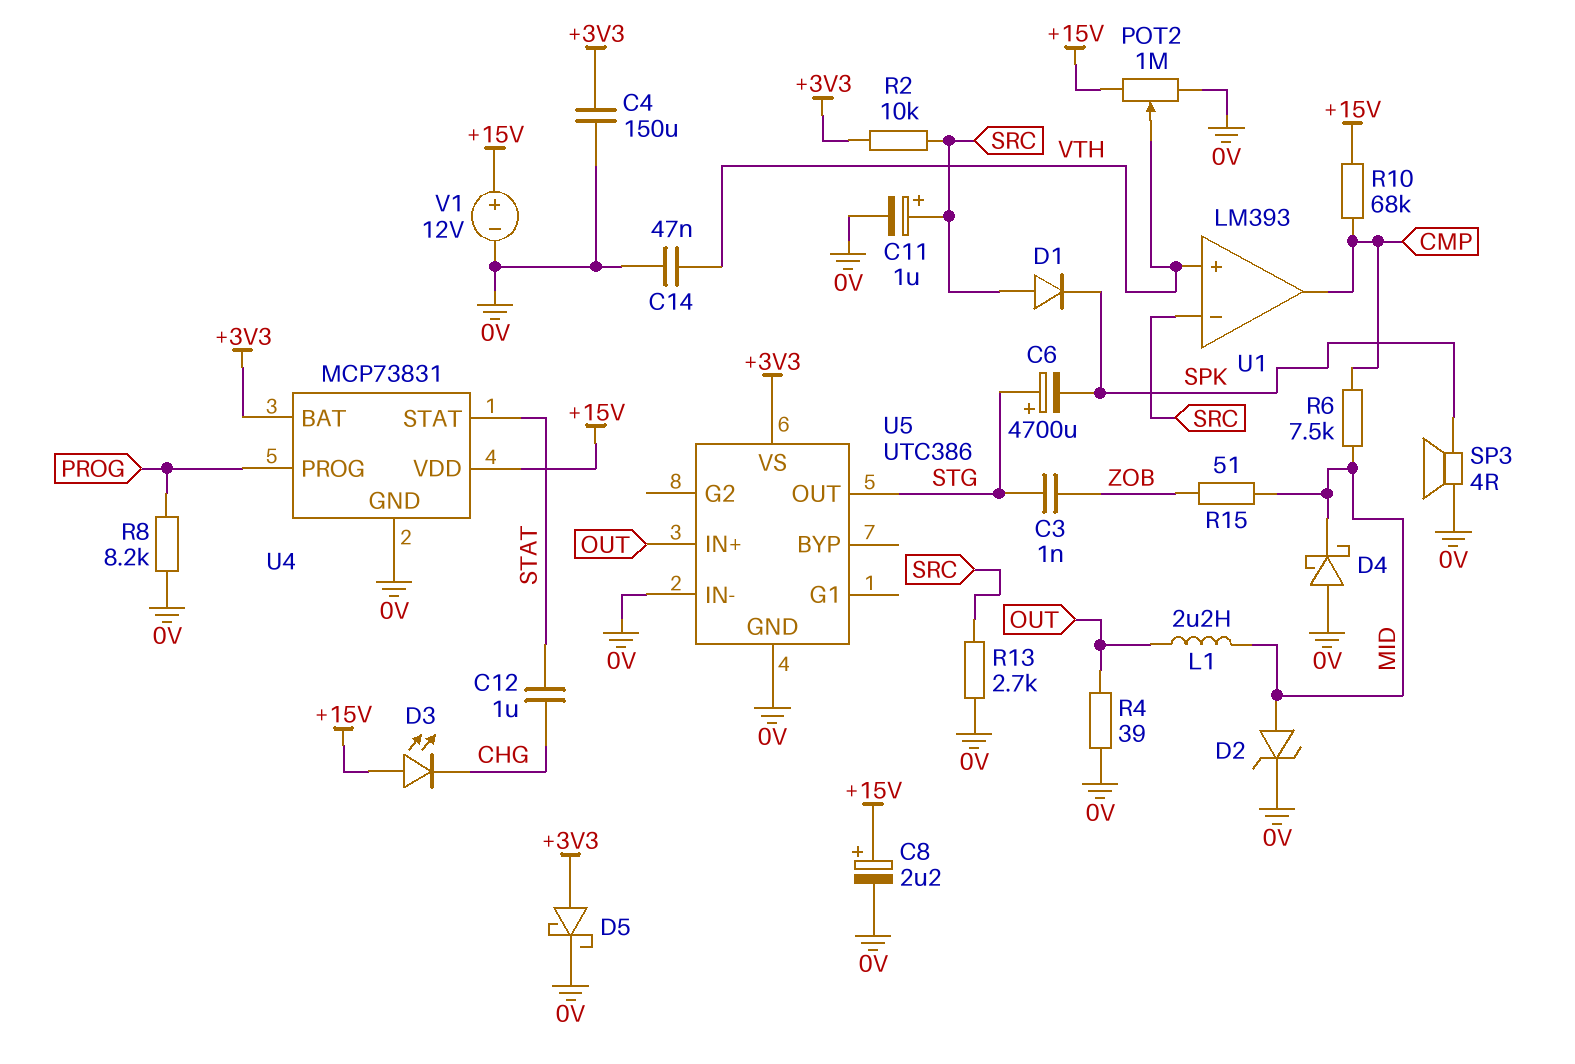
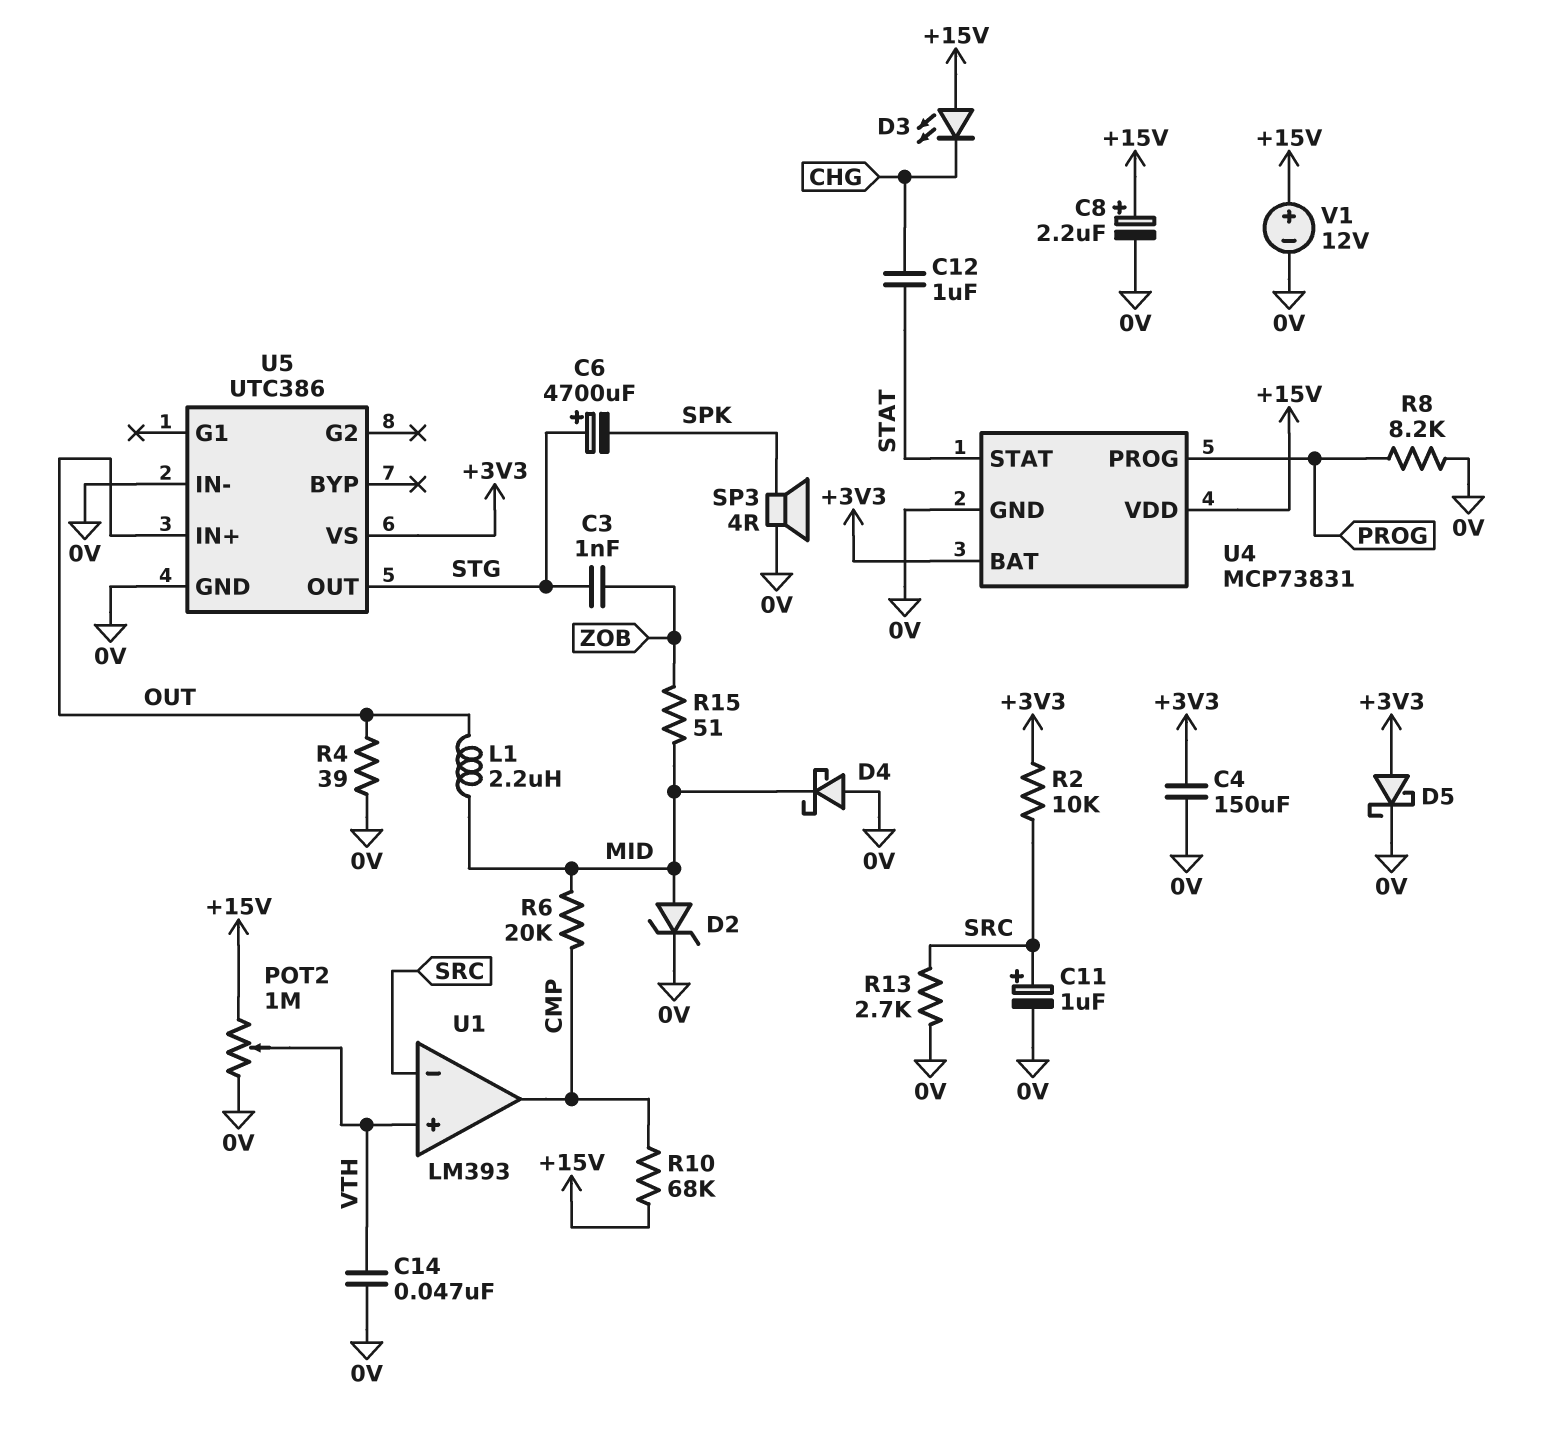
D1: diode (A SRC, K SPK) -> none
R6: 7.5k (CMP, MID) -> 20k (CMP, MID)

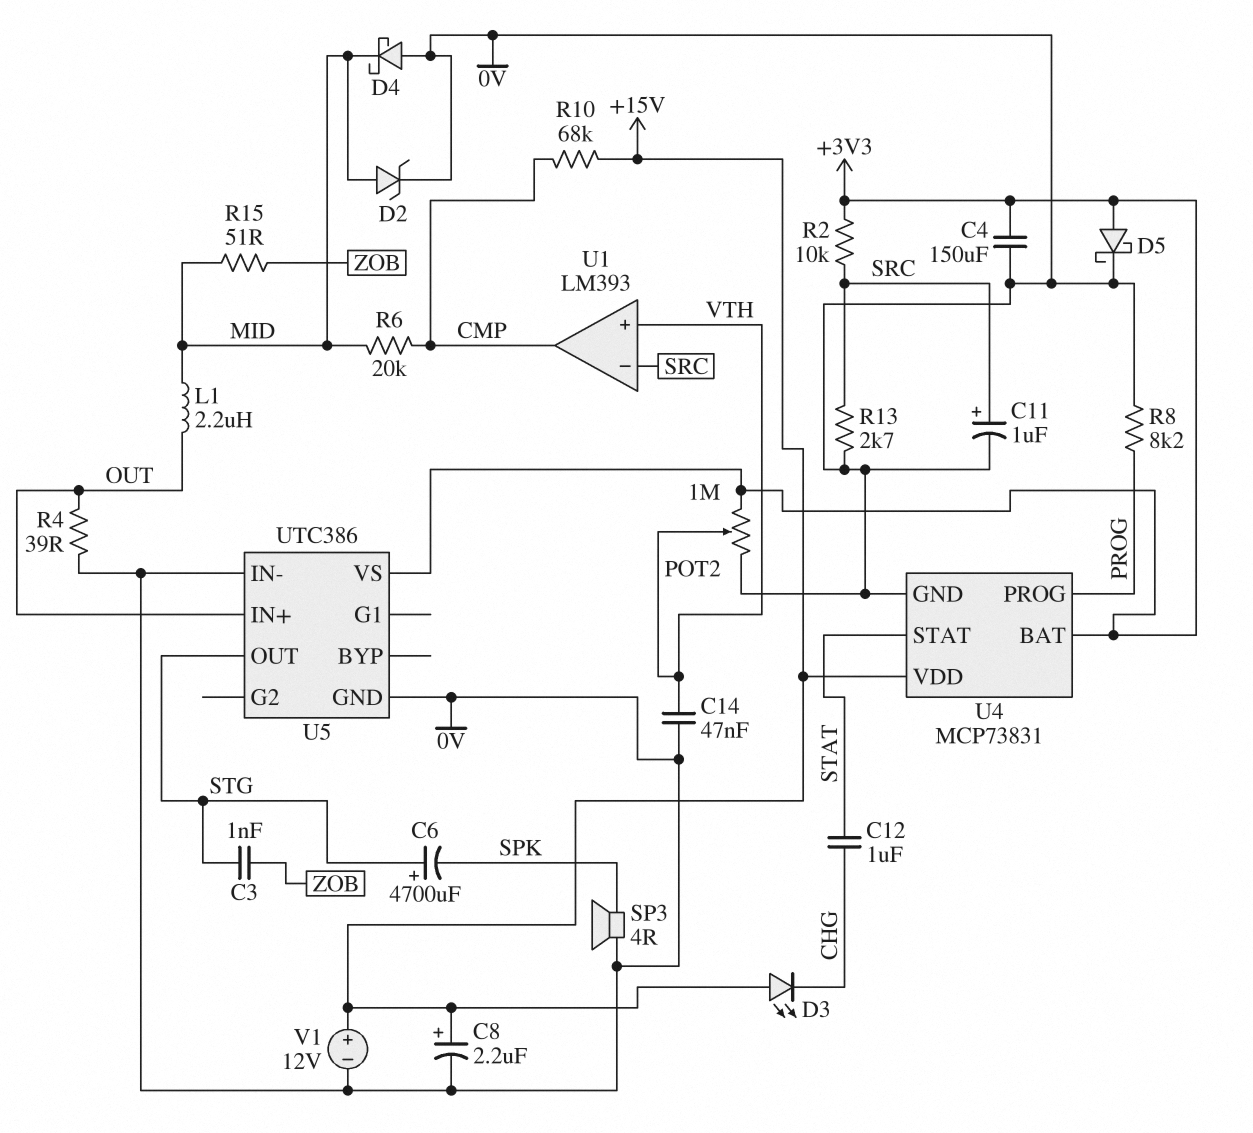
POT2: 1M (+15V, 0V, wiper VTH) -> 1M (+3V3, 0V, wiper VTH)

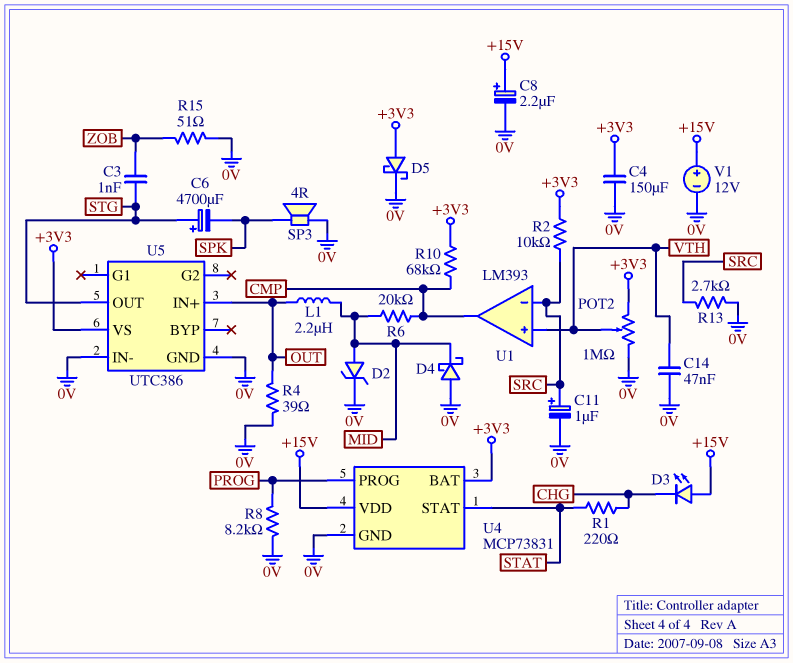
C12: 1uF (CHG, STAT) -> none
R1: none -> 220 (CHG, STAT)
R10: 68k (+15V, CMP) -> 68k (+3V3, CMP)
R15: 51 (MID, ZOB) -> 51 (0V, ZOB)

